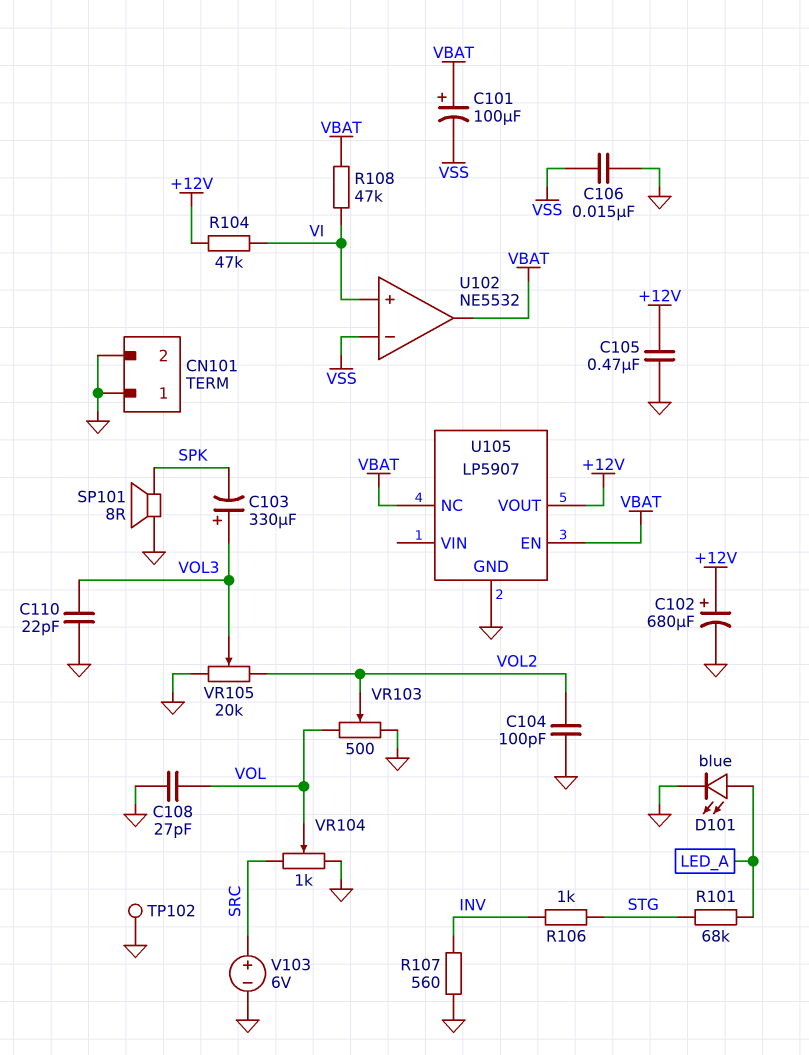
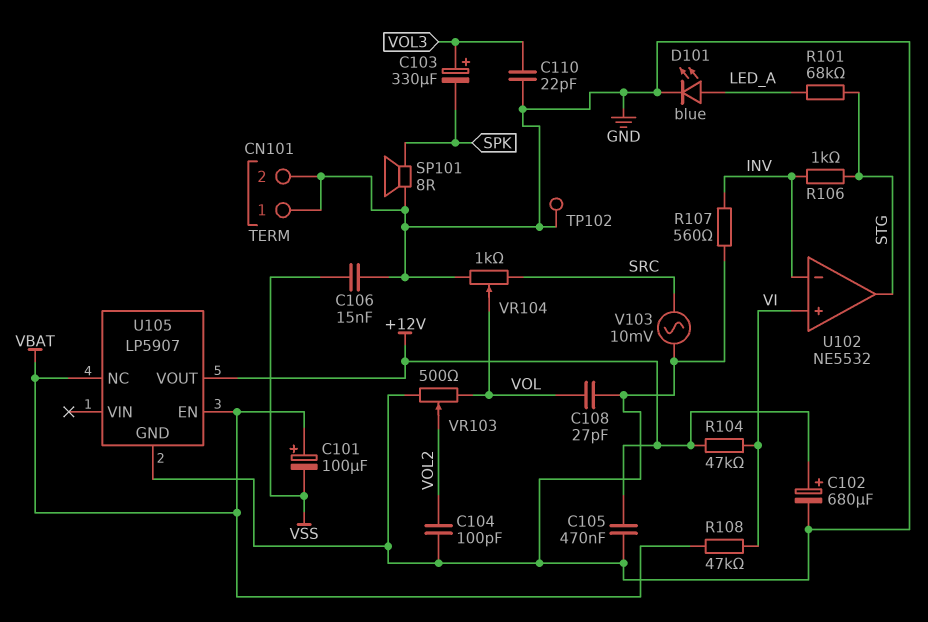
U102 pin in-: VSS -> INV
U102 pin out: VBAT -> STG
V103: 6V (plus SRC, minus GND) -> AC 10mV (GND, SRC)
VR105: 20k (GND, VOL2, wiper VOL3) -> none

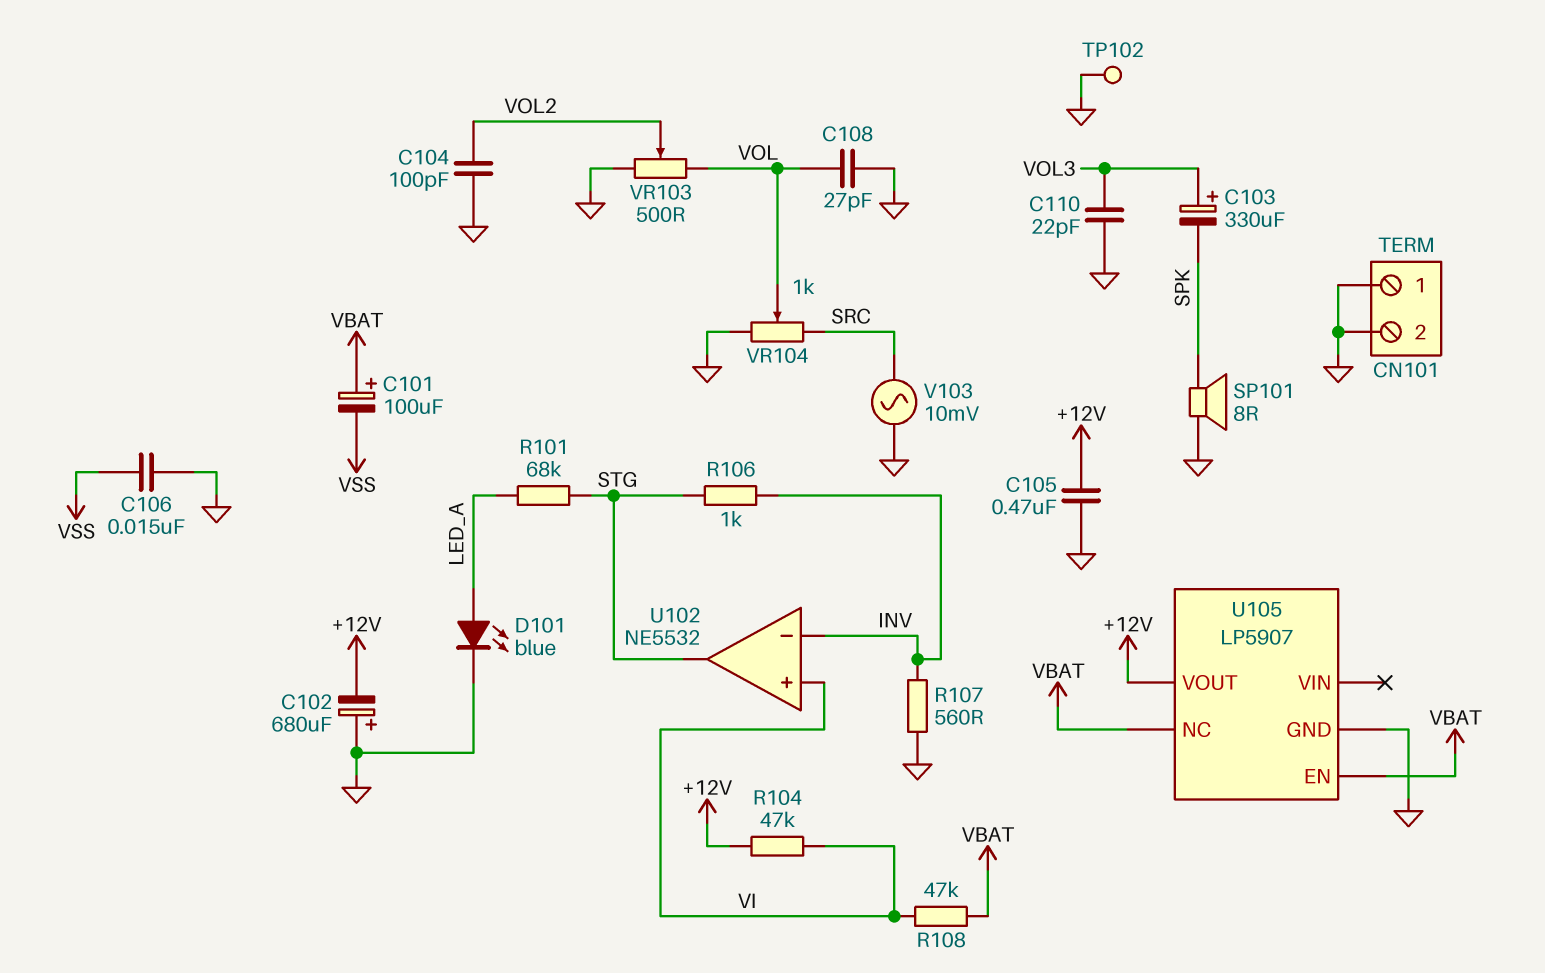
C102: 680uF (plus +12V, minus GND) -> 680uF (plus GND, minus +12V)

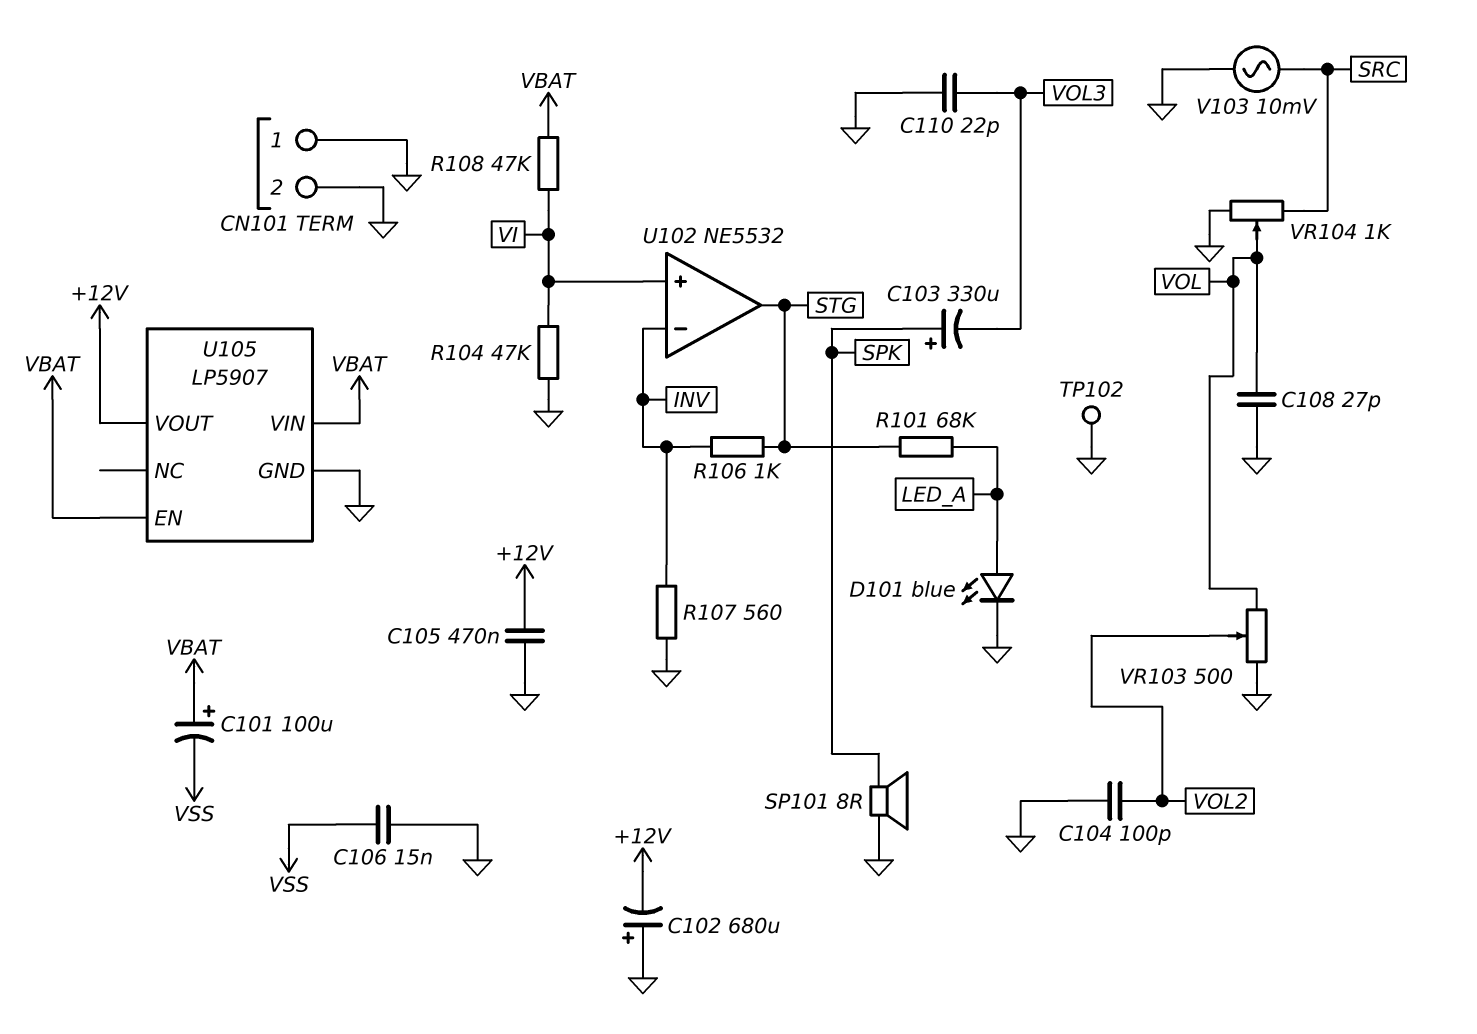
C103: 330uF (plus VOL3, minus SPK) -> 330uF (plus SPK, minus VOL3)
R104: 47k (+12V, VI) -> 47k (GND, VI)
U105 pin NC: VBAT -> none
U105 pin VIN: none -> VBAT

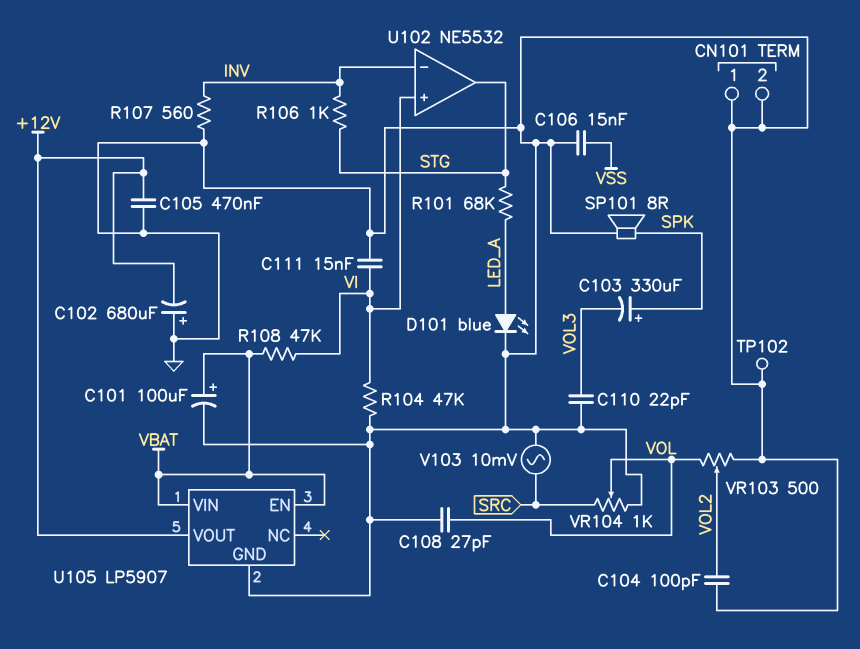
C101: 100uF (plus VBAT, minus VSS) -> 100uF (plus VBAT, minus GND)
C111: none -> 15nF (GND, VI)

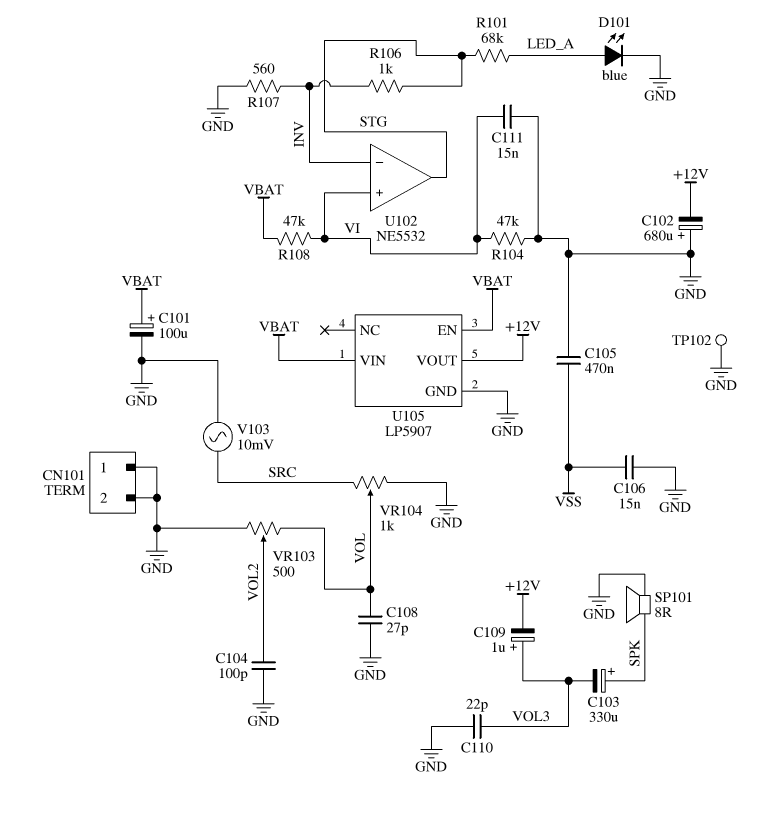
C105: 470nF (+12V, GND) -> 470nF (GND, VSS)
C109: none -> 1uF (plus VOL3, minus +12V)

